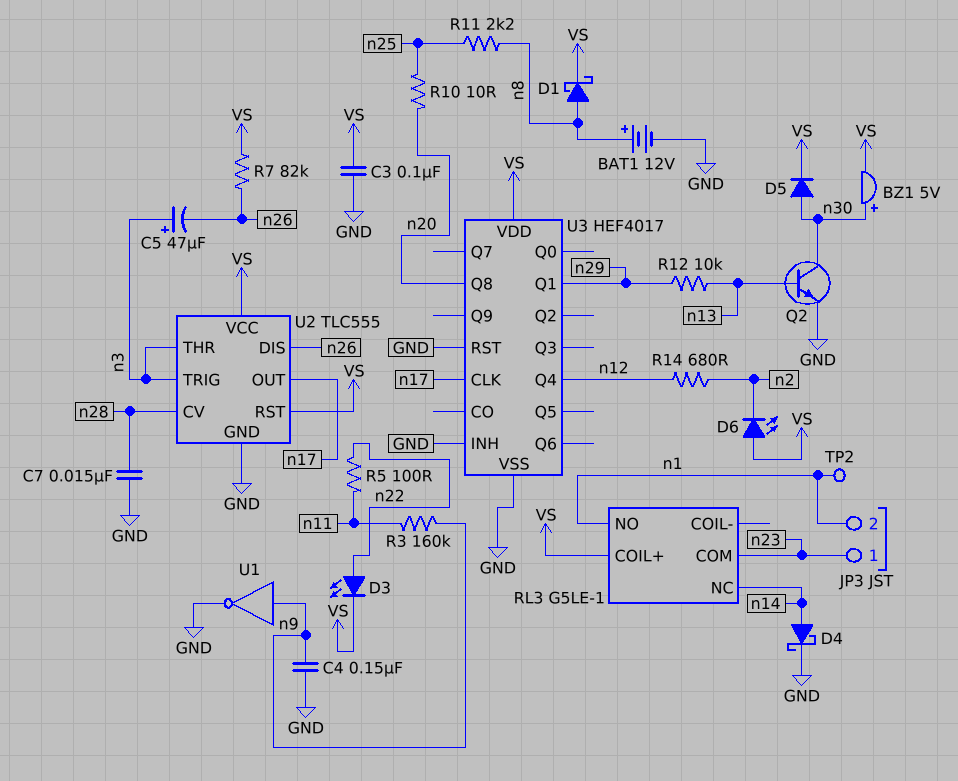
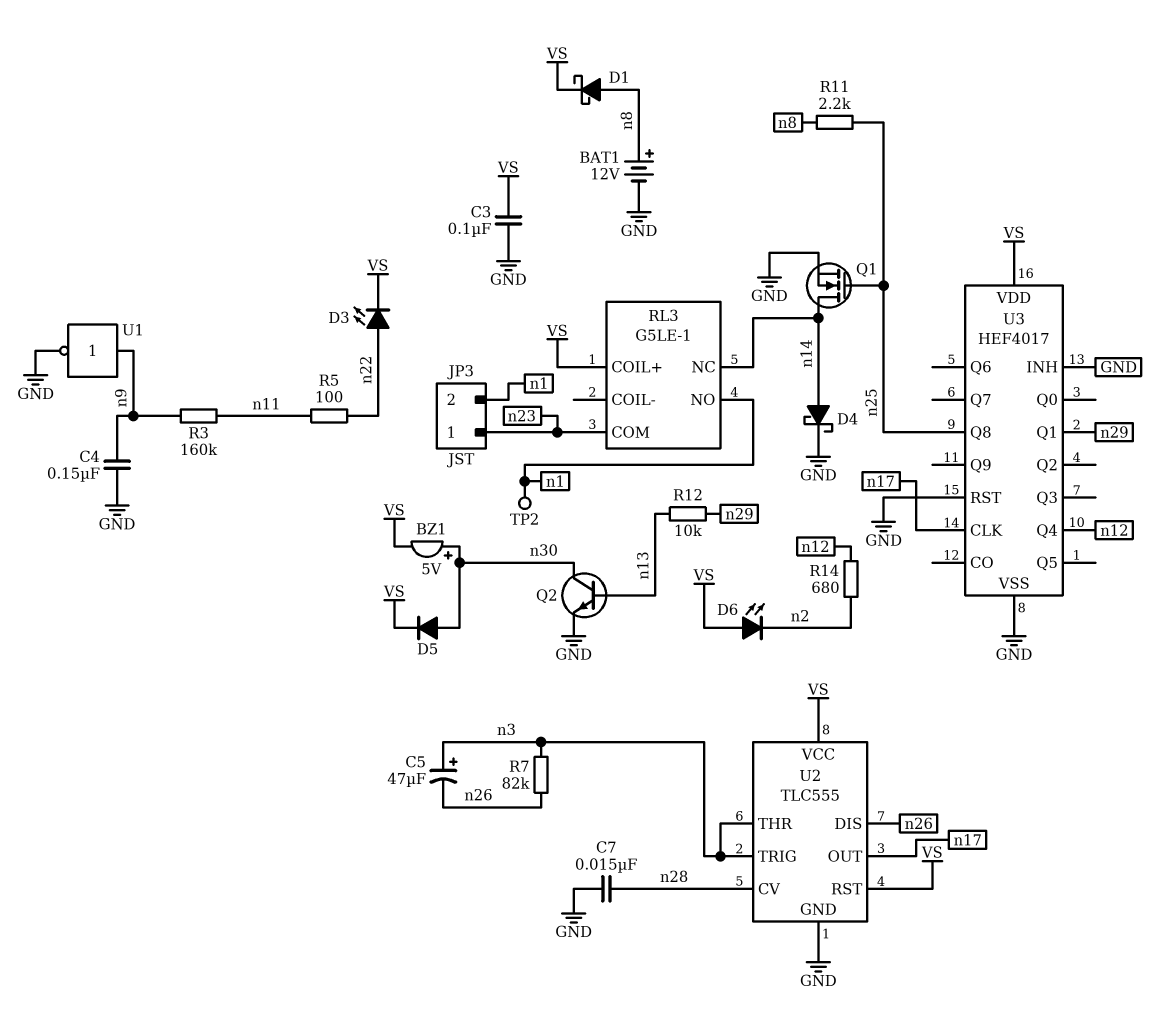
Q1: none -> NMOS (G n25, D n14, S GND)
R7: 82k (VS, n26) -> 82k (n3, n26)
R10: 10 (n20, n25) -> none
U3 pin Q8: n20 -> n25

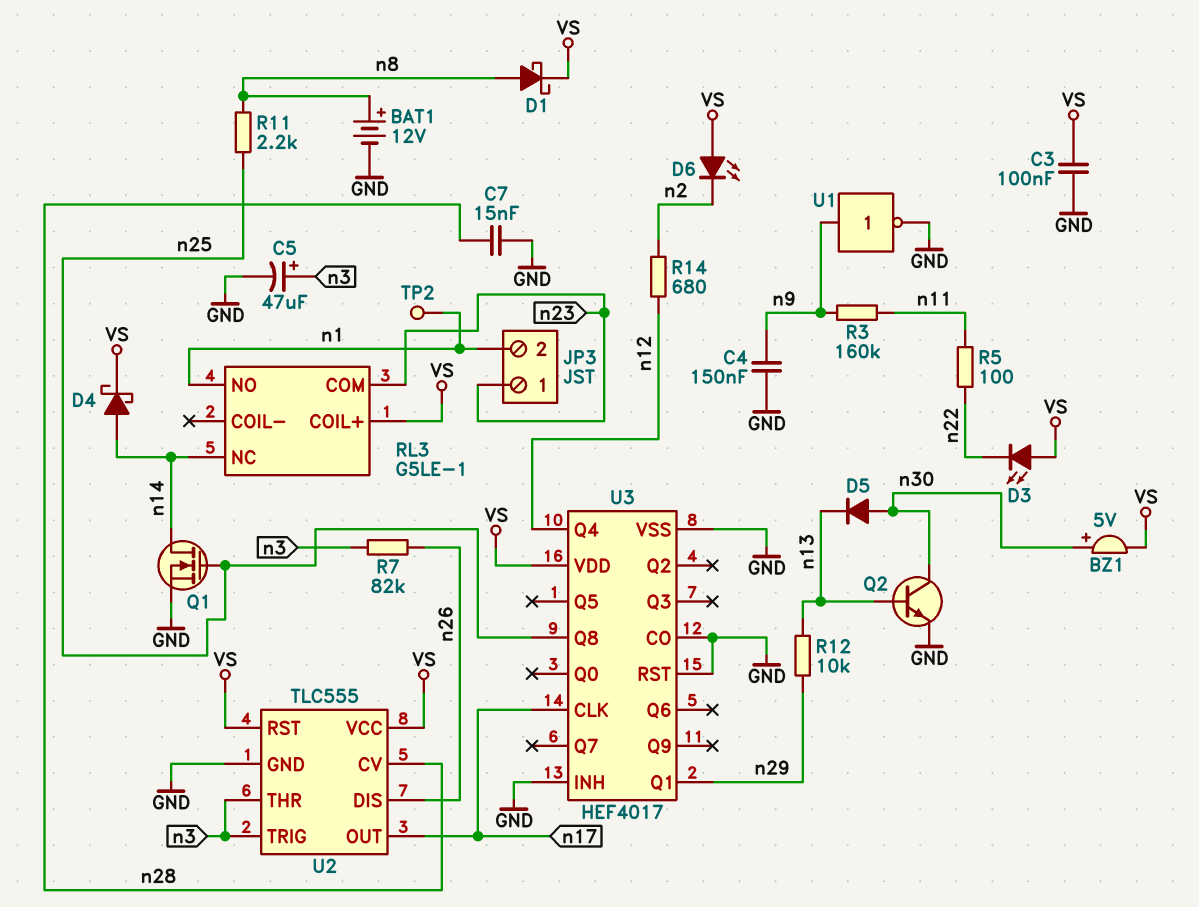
C5: 47uF (plus n3, minus n26) -> 47uF (plus n3, minus GND)
D3: LED (A n22, K VS) -> LED (A VS, K n22)
D4: schottky (A n14, K GND) -> schottky (A n14, K VS)
D5: diode (A n30, K VS) -> diode (A n30, K n13)
U3 pin CO: none -> GND

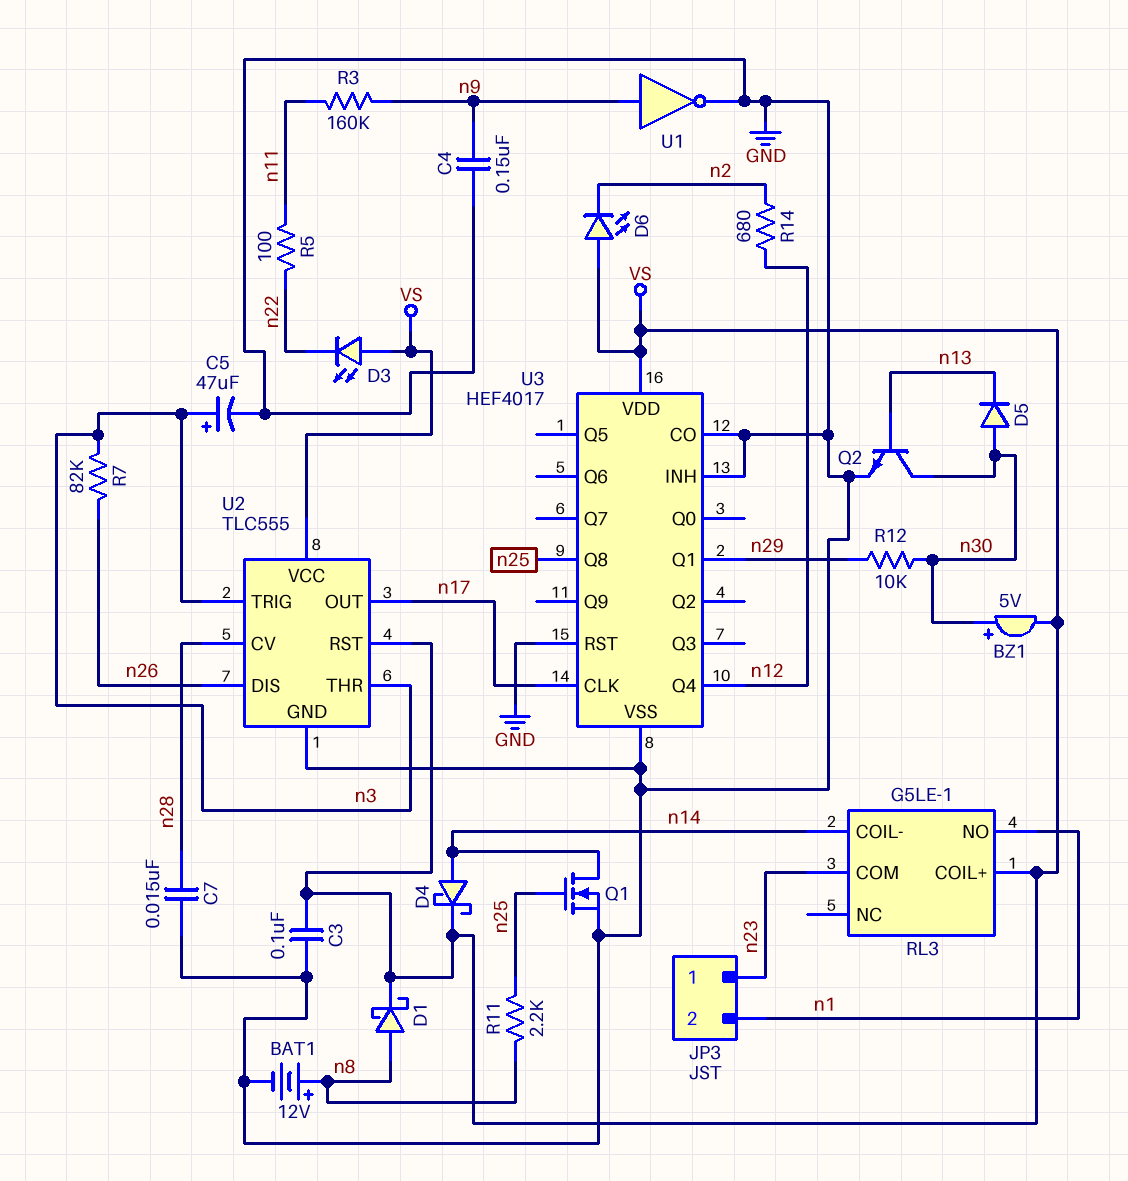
R12: 10k (n13, n29) -> 10k (n29, n30)
RL3 pin COIL-: none -> n14
RL3 pin NC: n14 -> none
TP2: test point (n1) -> none

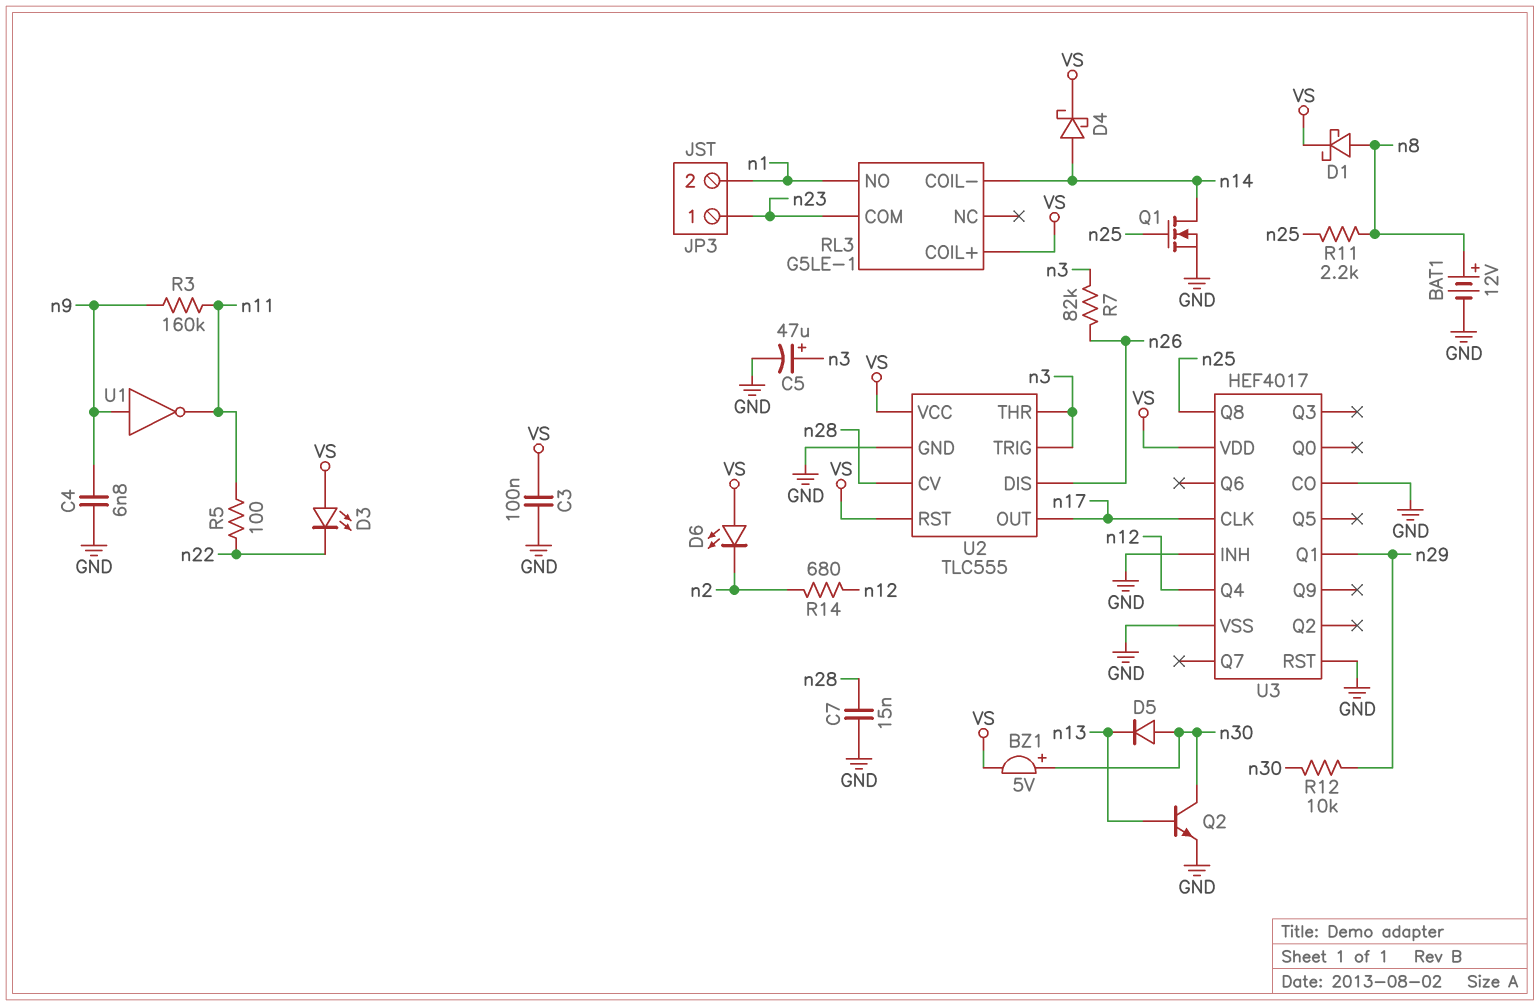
C4: 150nF (GND, n9) -> 6.8nF (GND, n9)
U1: NOT (in n9, out GND) -> NOT (in n9, out n11)

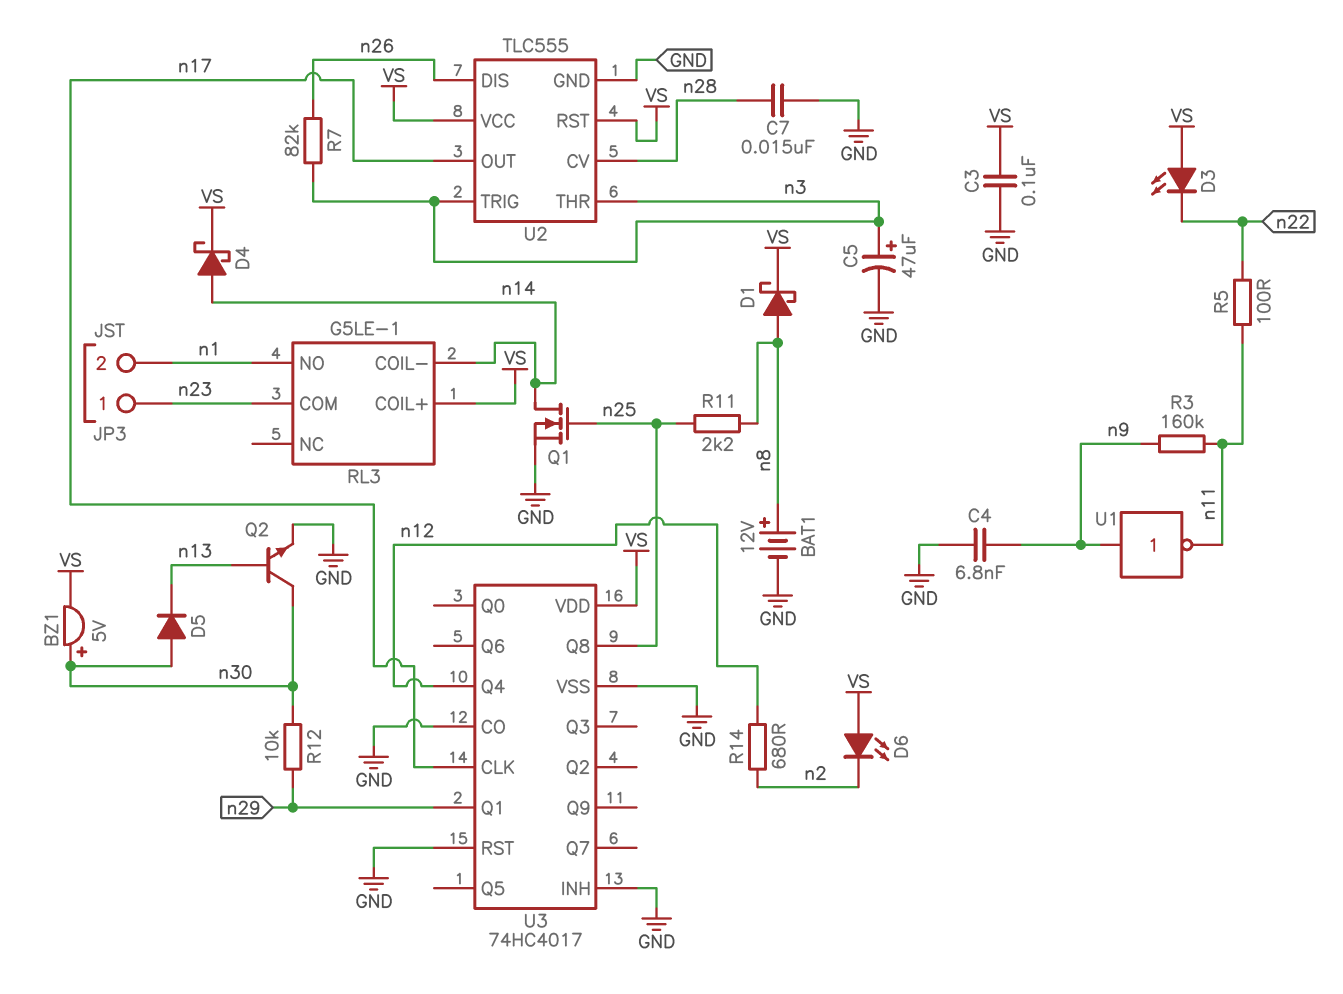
U3: HEF4017 -> 74HC4017

